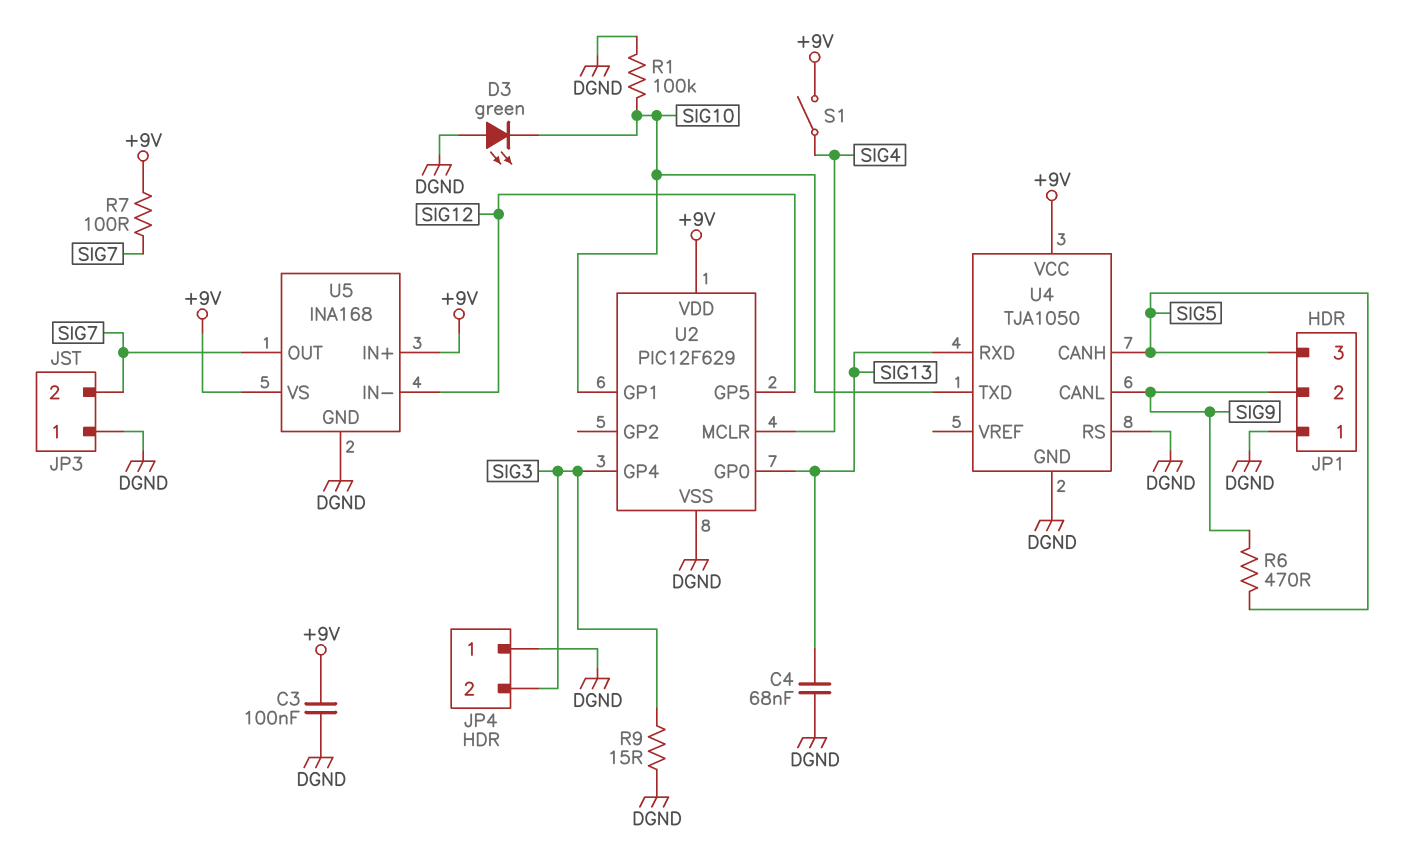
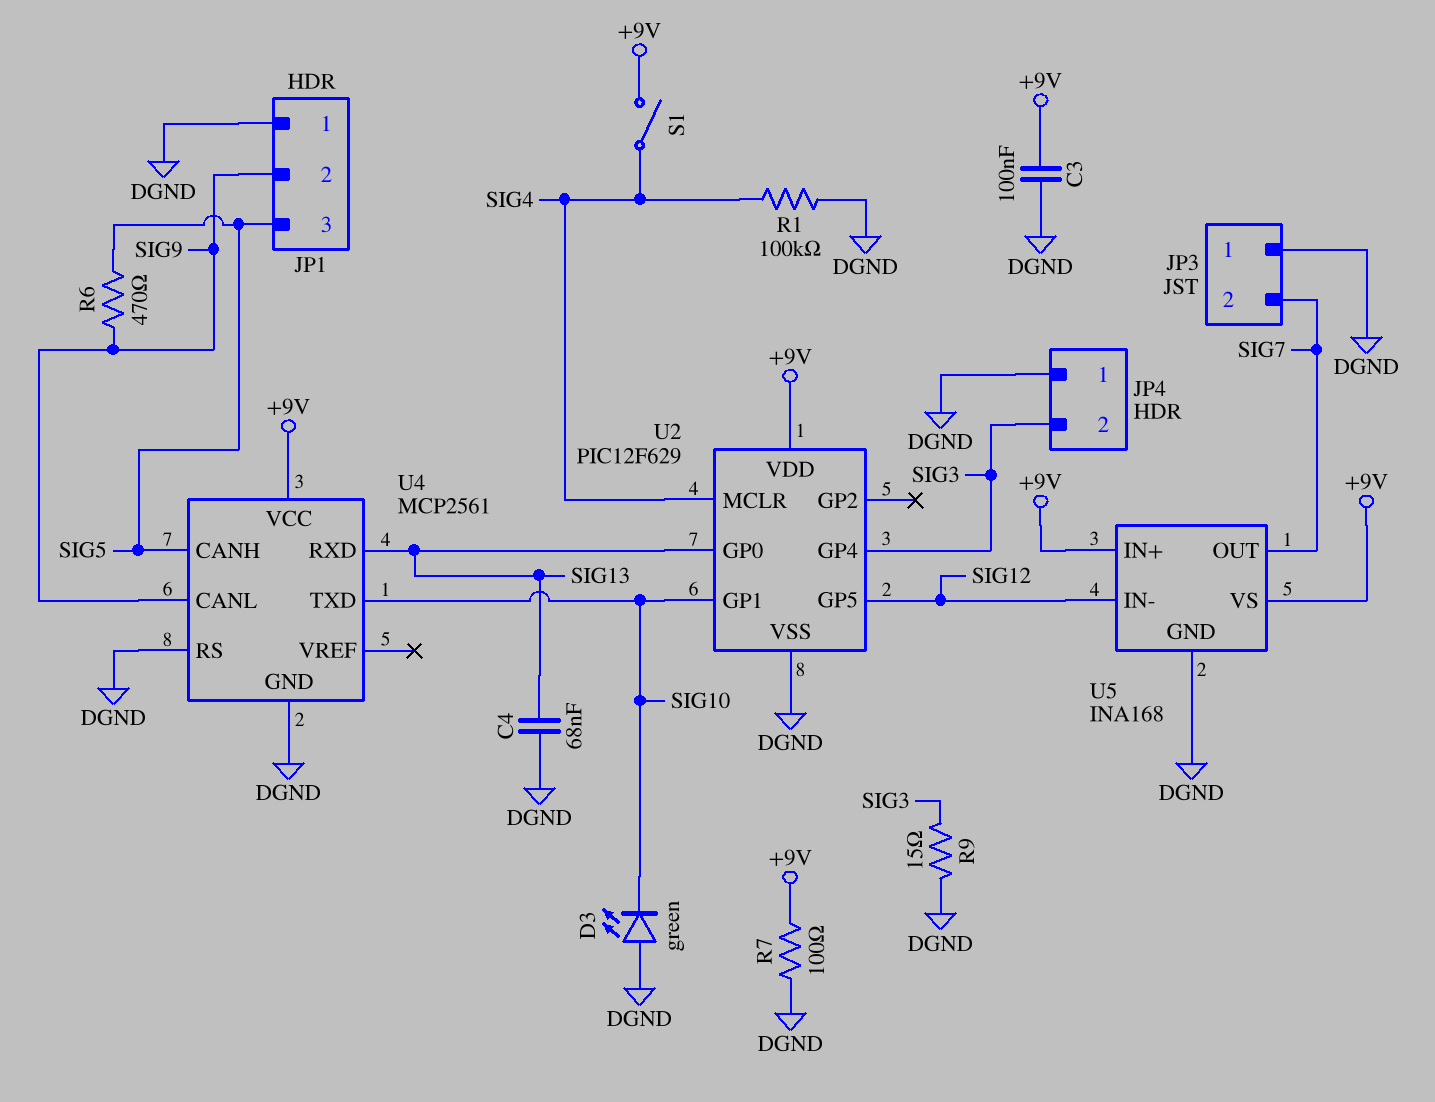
R1: 100k (DGND, SIG10) -> 100k (DGND, SIG4)
R7: 100 (+9V, SIG7) -> 100 (+9V, DGND)
U4: TJA1050 -> MCP2561

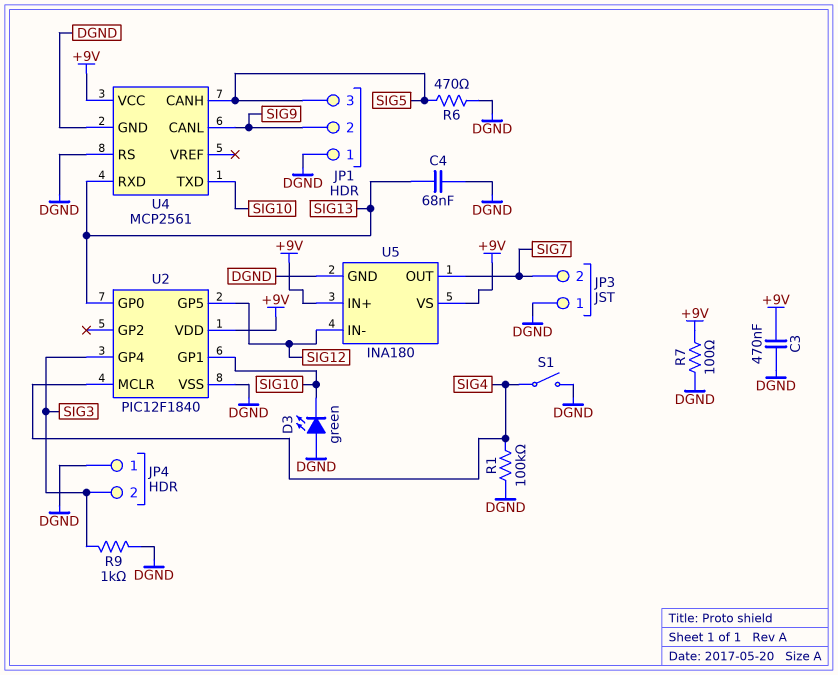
C3: 100nF (+9V, DGND) -> 470nF (+9V, DGND)
R6: 470 (SIG5, SIG9) -> 470 (DGND, SIG5)
R9: 15 (DGND, SIG3) -> 1k (DGND, SIG3)
S1: switch (+9V, SIG4) -> switch (DGND, SIG4)
U2: PIC12F629 -> PIC12F1840
U5: INA168 -> INA180

